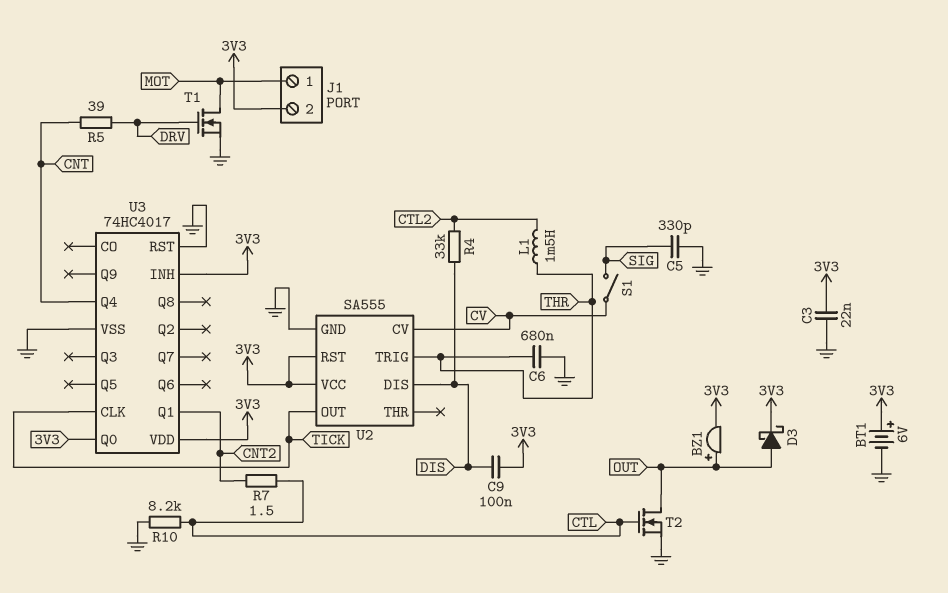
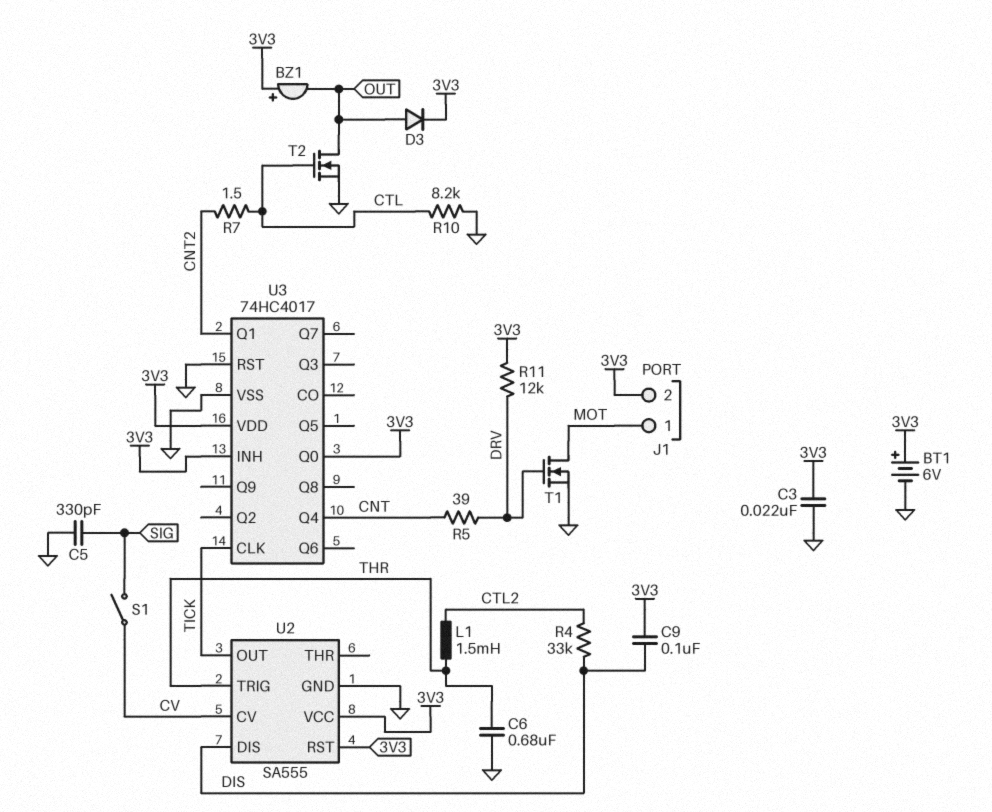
BZ1: buzzer (plus OUT, minus 3V3) -> buzzer (plus 3V3, minus OUT)
D3: schottky (A OUT, K 3V3) -> diode (A OUT, K 3V3)
R11: none -> 12k (3V3, DRV)

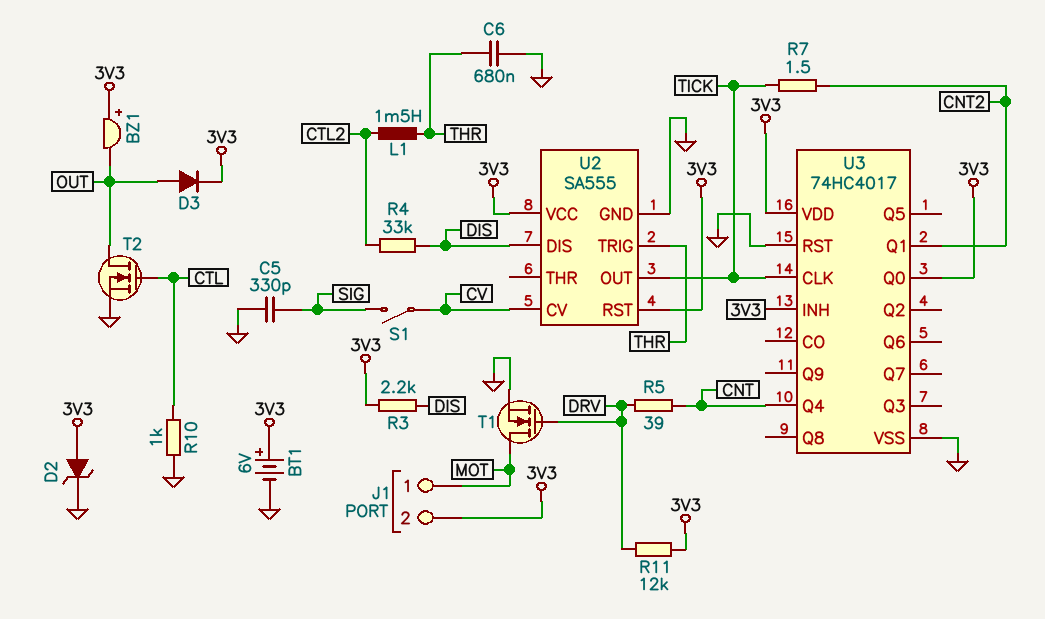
C3: 22nF (3V3, GND) -> none
C9: 100nF (3V3, DIS) -> none
D2: none -> zener (A 3V3, K GND)
R3: none -> 2.2k (3V3, DIS)
R7: 1.5 (CNT2, CTL) -> 1.5 (CNT2, TICK)
R10: 8.2k (CTL, GND) -> 1k (CTL, GND)

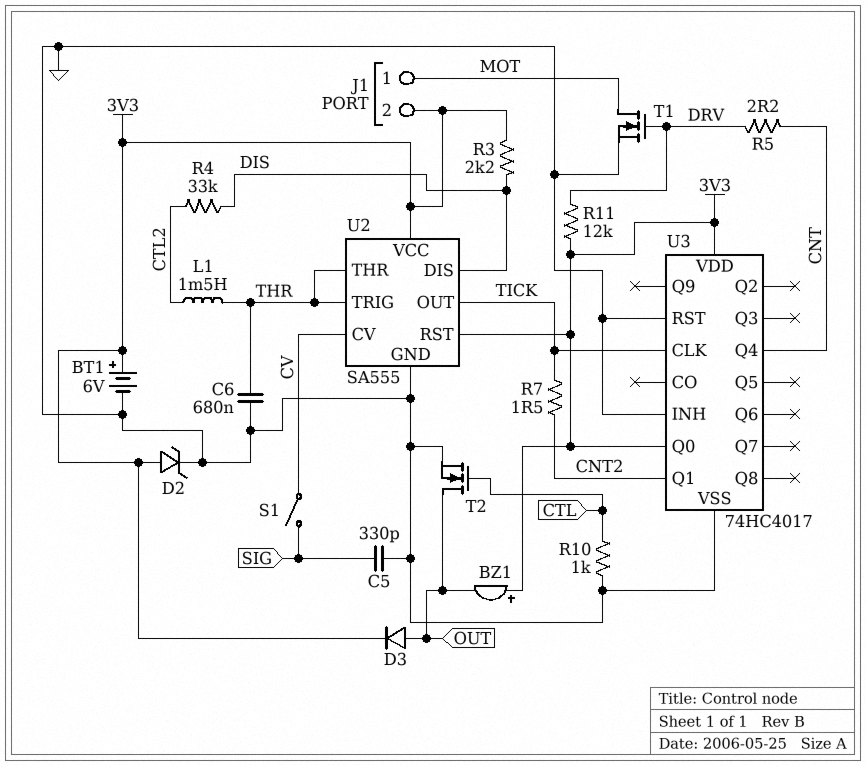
R5: 39 (CNT, DRV) -> 2.2 (CNT, DRV)
U2 pin THR: none -> THR
U3 pin INH: 3V3 -> GND

